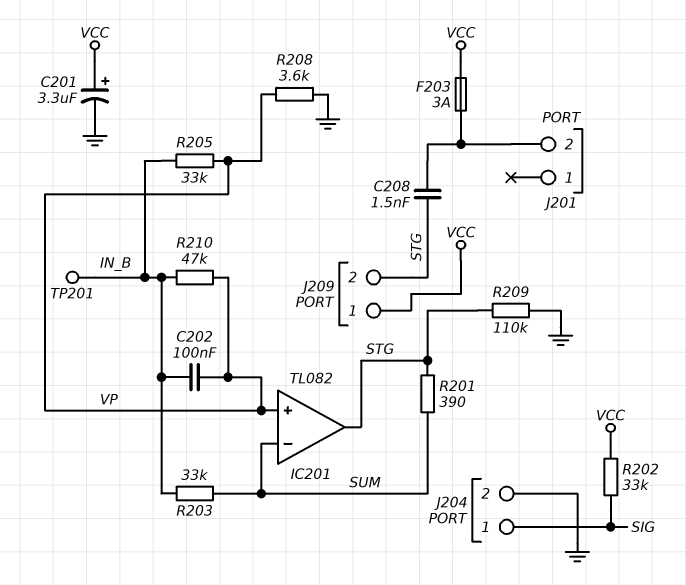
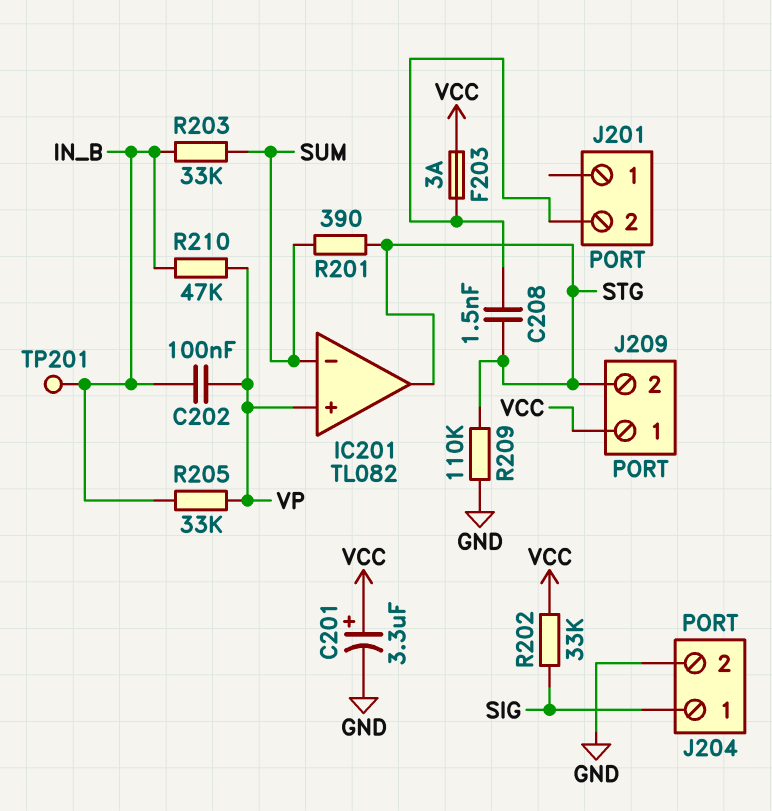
R208: 3.6k (GND, VP) -> none

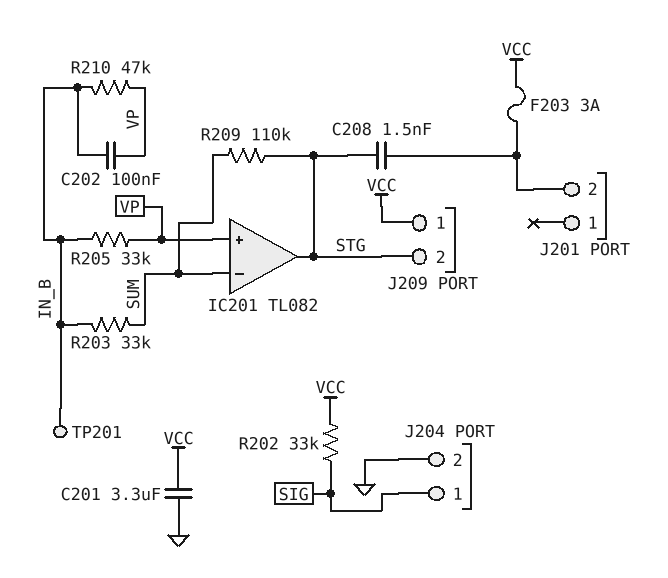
C201: 3.3uF (plus VCC, minus GND) -> 3.3uF (GND, VCC)
R201: 390 (STG, SUM) -> none
R209: 110k (GND, STG) -> 110k (STG, SUM)

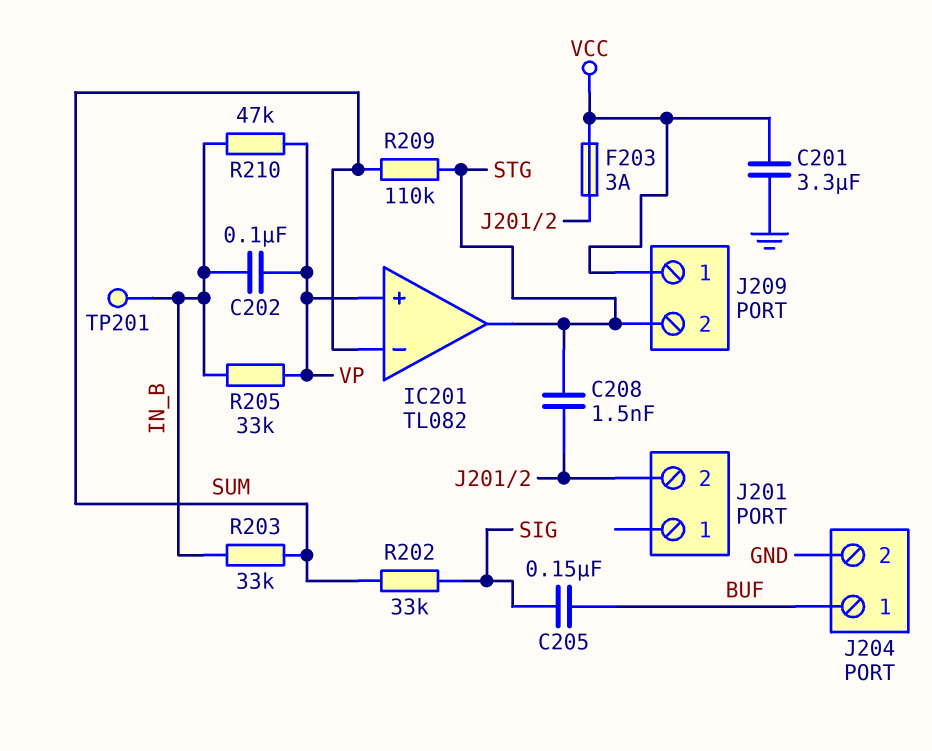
C205: none -> 150nF (BUF, SIG)
J204 pin 1: SIG -> BUF
R202: 33k (SIG, VCC) -> 33k (SIG, SUM)

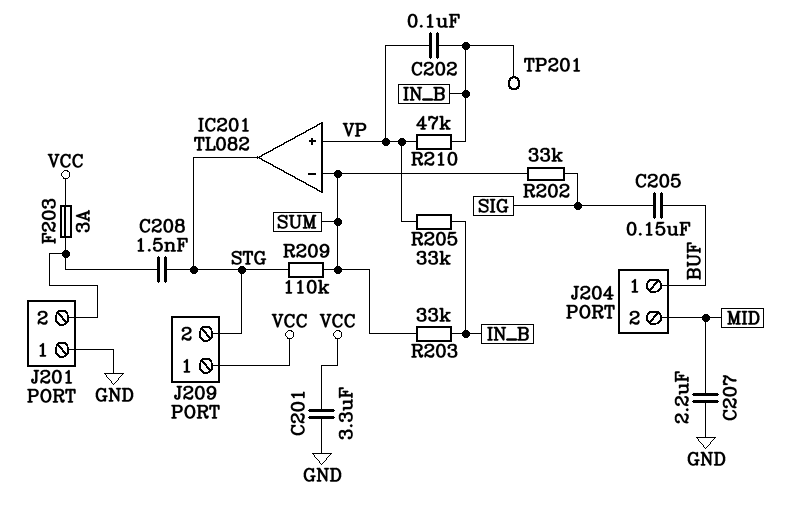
C207: none -> 2.2uF (GND, MID)
J201 pin 1: none -> GND
J204 pin 2: GND -> MID

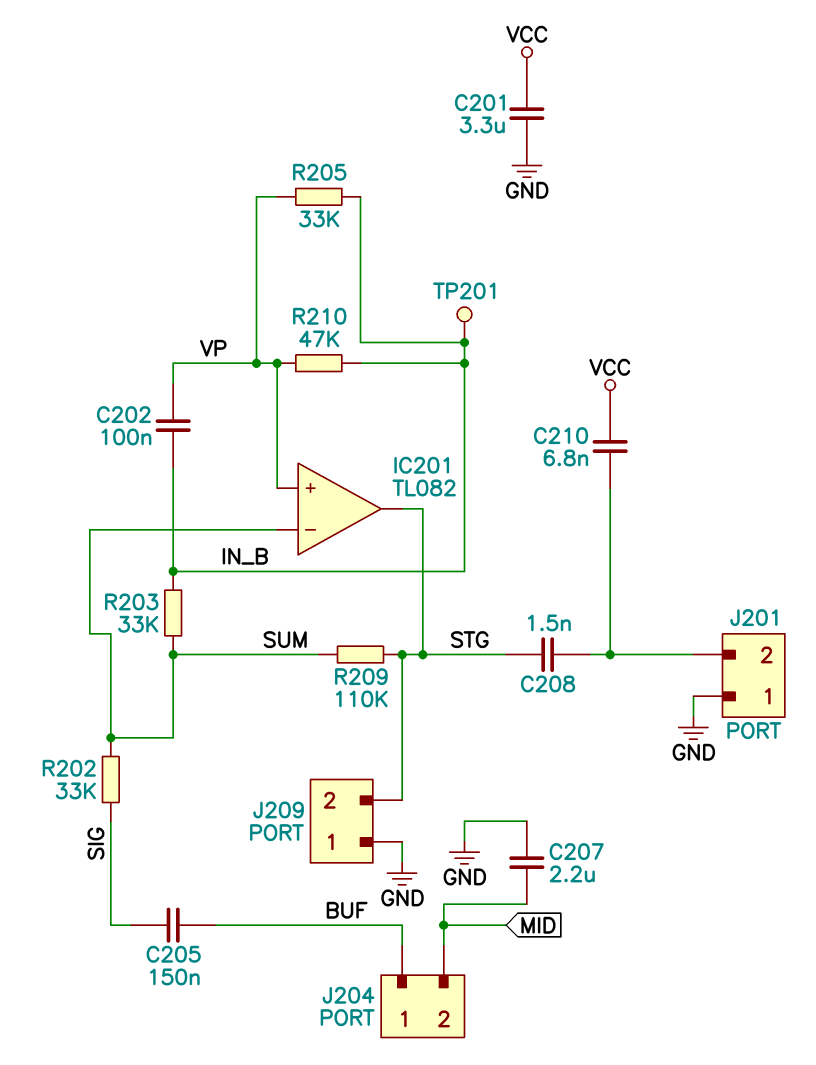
C210: none -> 6.8nF (J201/2, VCC)
F203: 3A (J201/2, VCC) -> none
J209 pin 1: VCC -> GND

